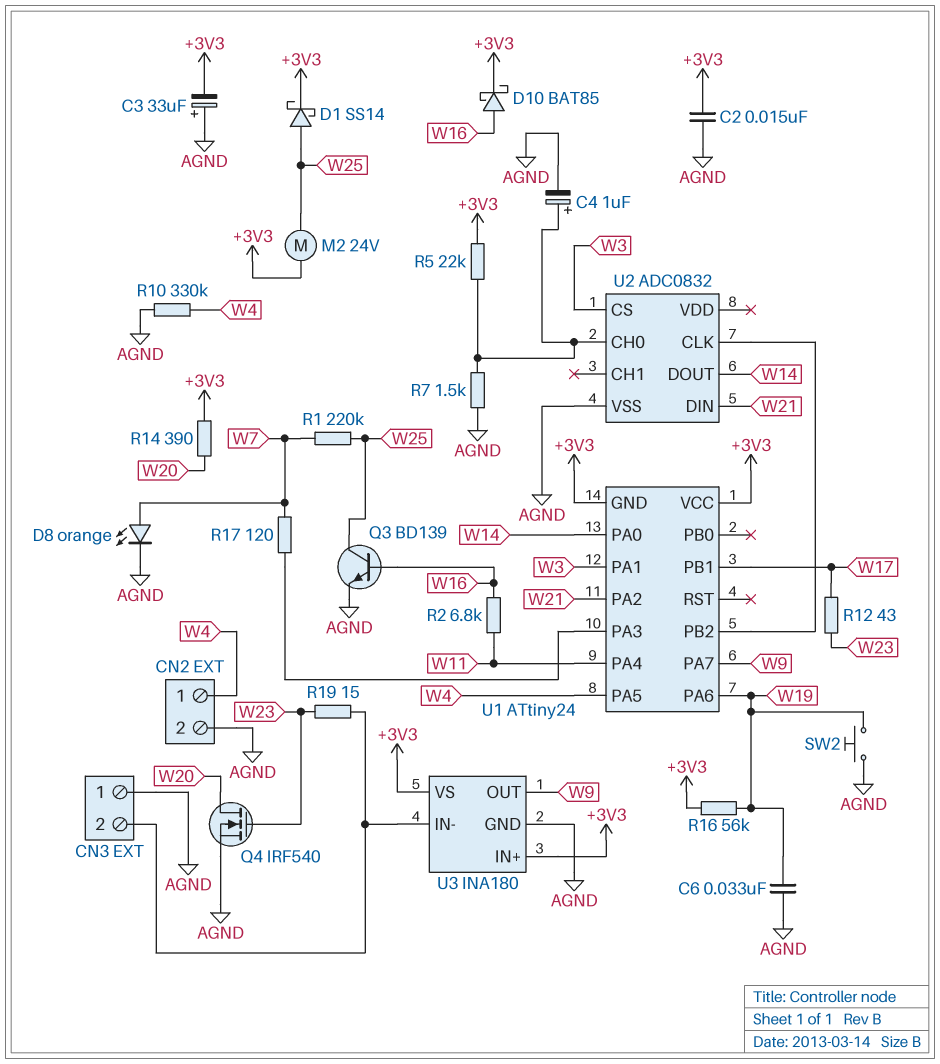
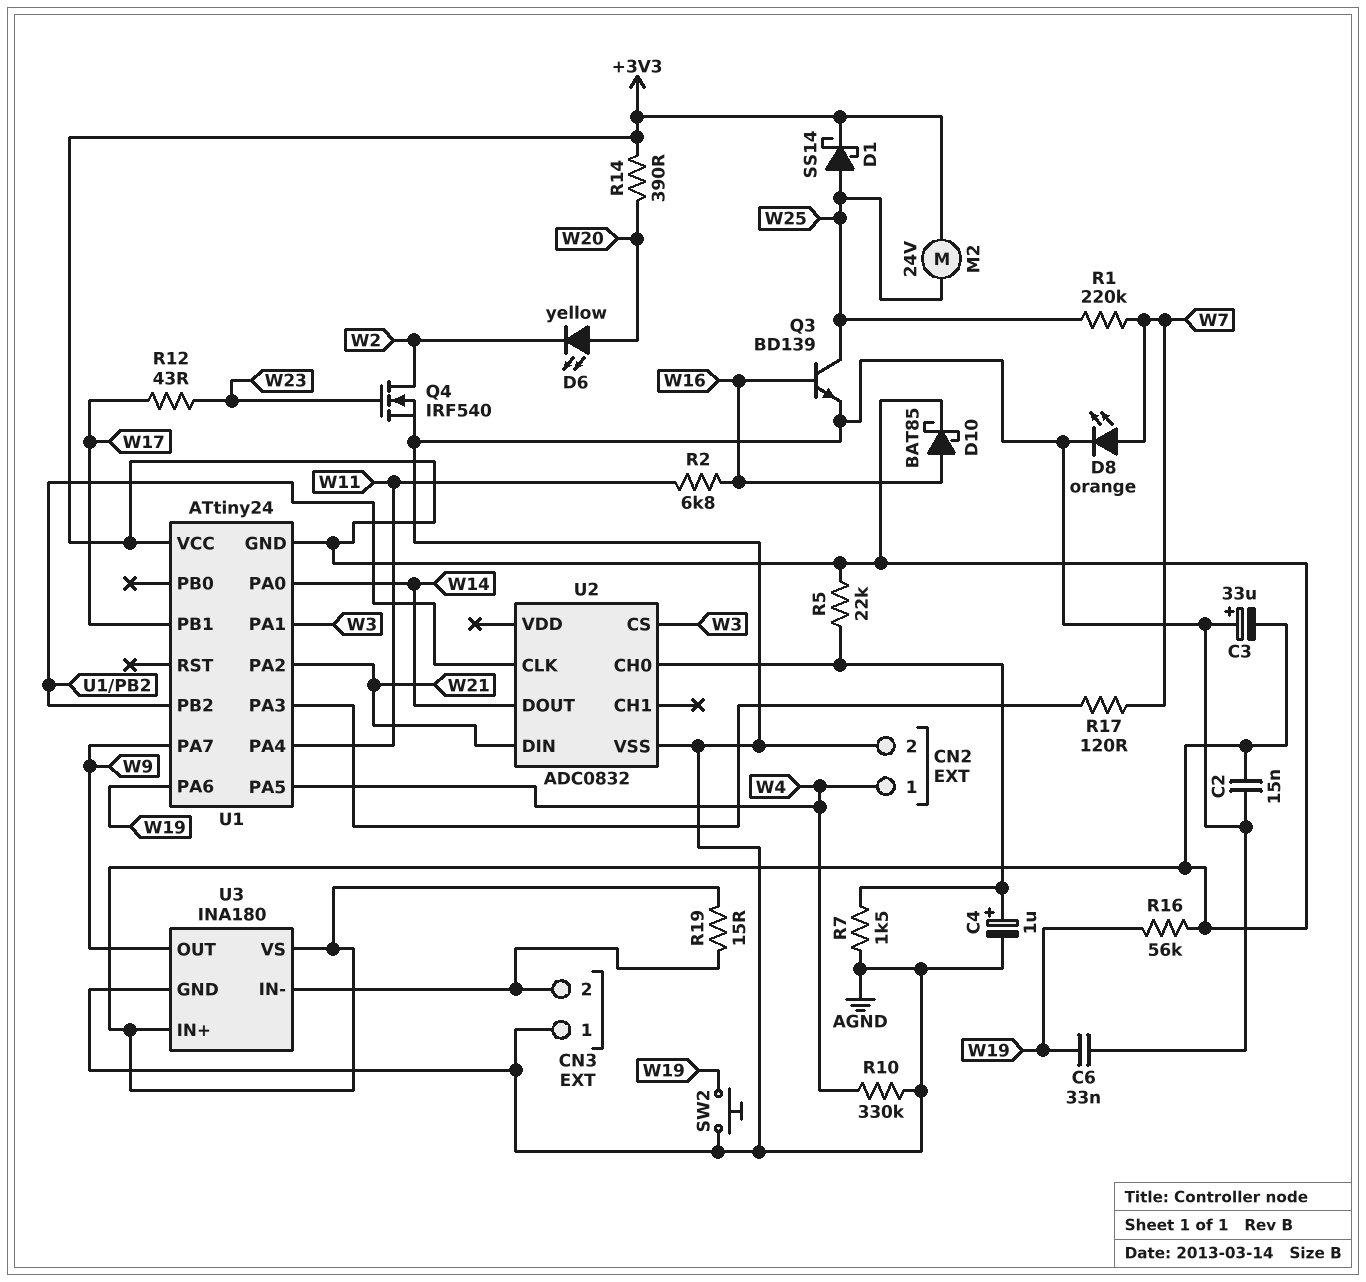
D6: none -> LED yellow (A W20, K W2)
Q4: NMOS IRF540 (G W23, D W20, S AGND) -> NMOS IRF540 (G W23, D W2, S AGND)
R19: 15 (CN3/2, W23) -> 15 (+3V3, CN3/2)

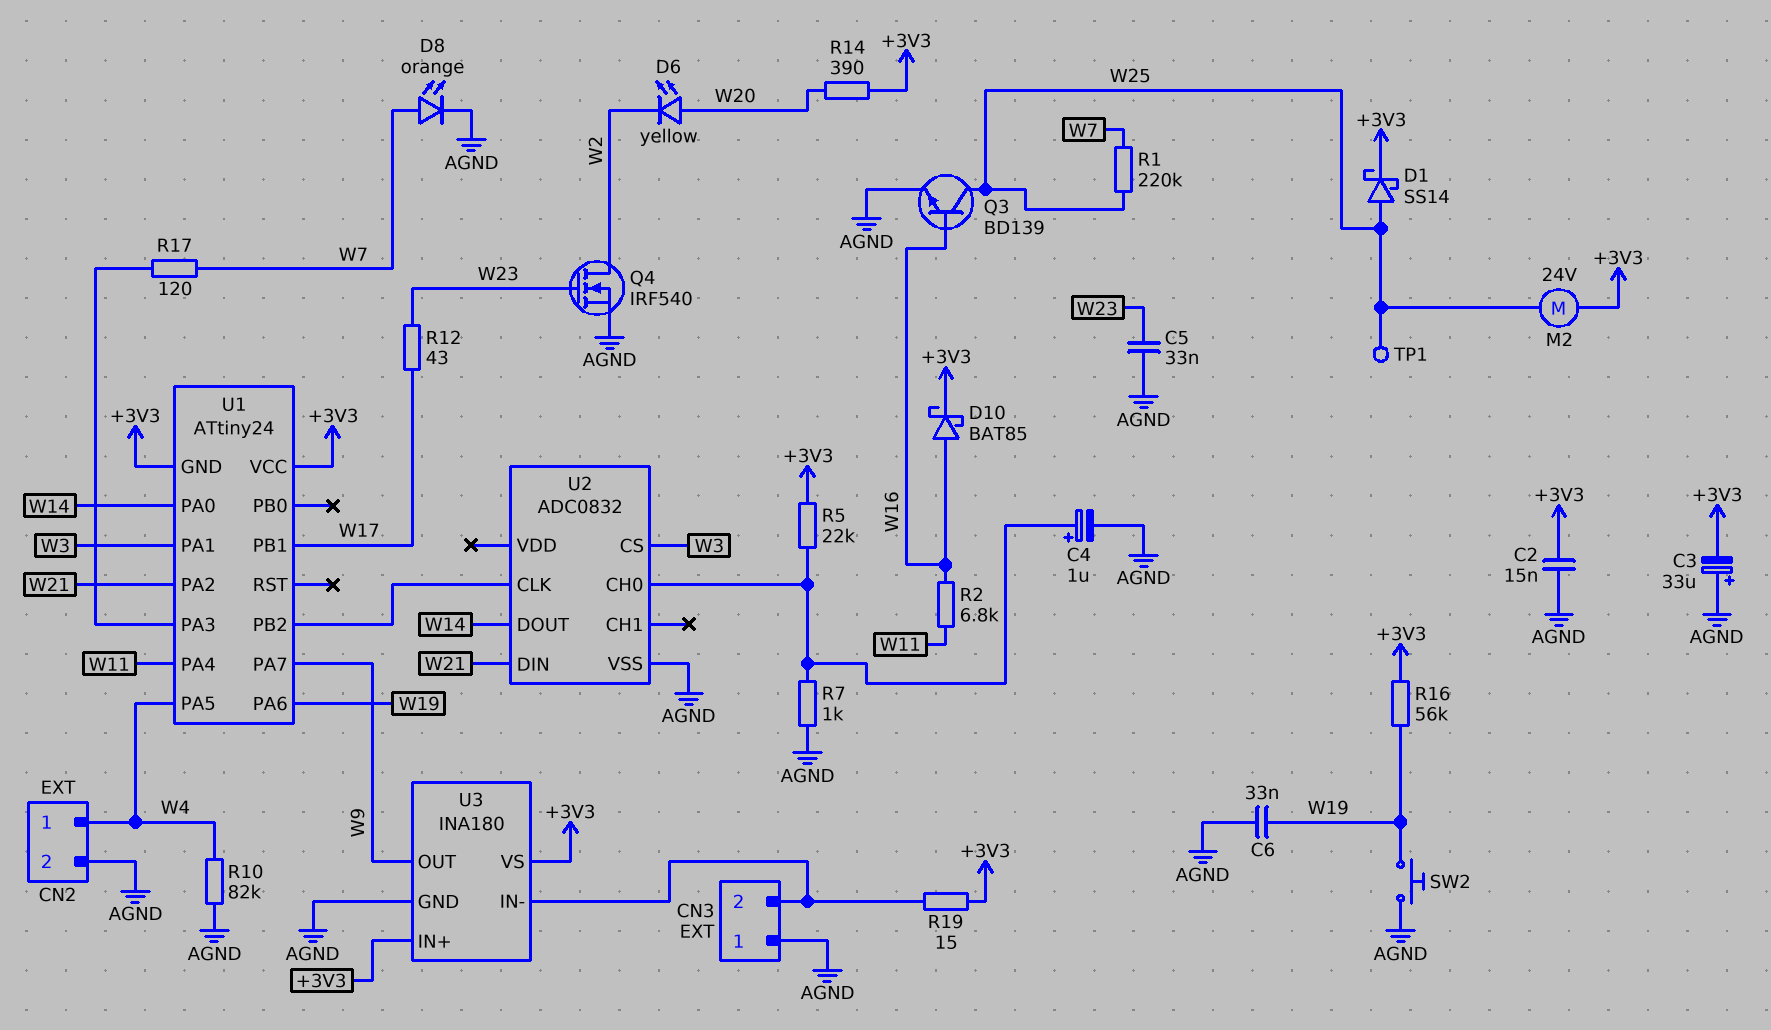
C5: none -> 33nF (AGND, W23)
R7: 1.5k (AGND, U2/CH0) -> 1k (AGND, U2/CH0)
R10: 330k (AGND, W4) -> 82k (AGND, W4)
TP1: none -> test point (W25)

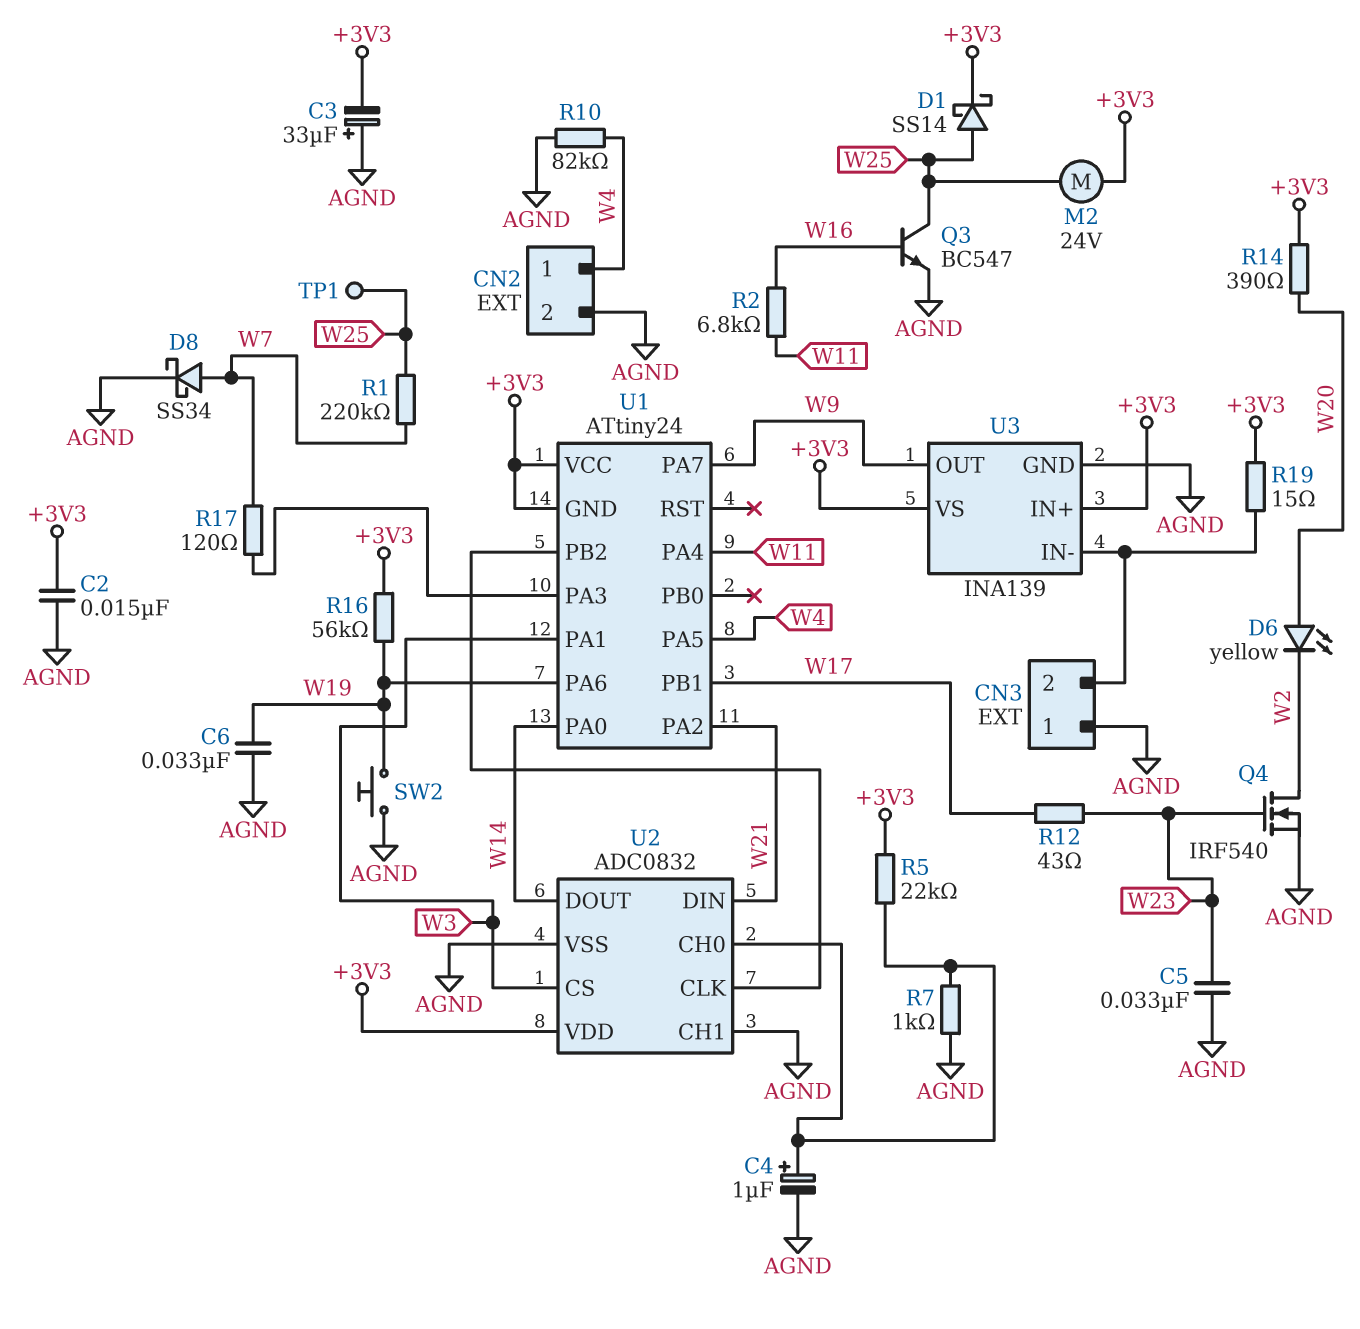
D8: LED orange (A W7, K AGND) -> schottky SS34 (A W7, K AGND)
D10: schottky BAT85 (A W16, K +3V3) -> none
Q3: NPN BD139 (B W16, C W25, E AGND) -> NPN BC547 (B W16, C W25, E AGND)
U2 pin CH1: none -> AGND
U2 pin VDD: none -> +3V3
U3: INA180 -> INA139

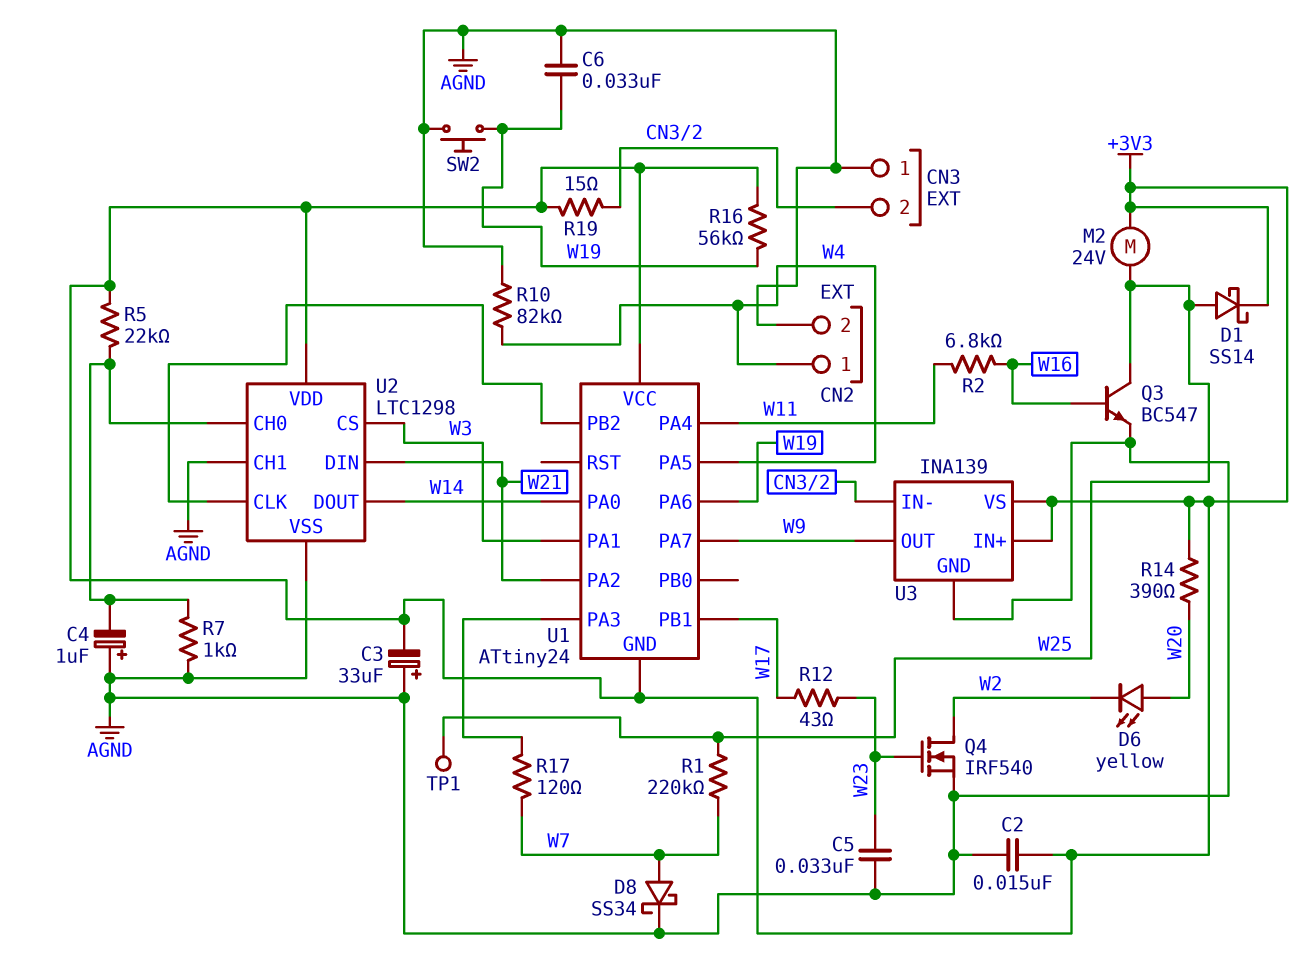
C4: 1uF (plus U2/CH0, minus AGND) -> 1uF (plus AGND, minus U2/CH0)
U2: ADC0832 -> LTC1298

